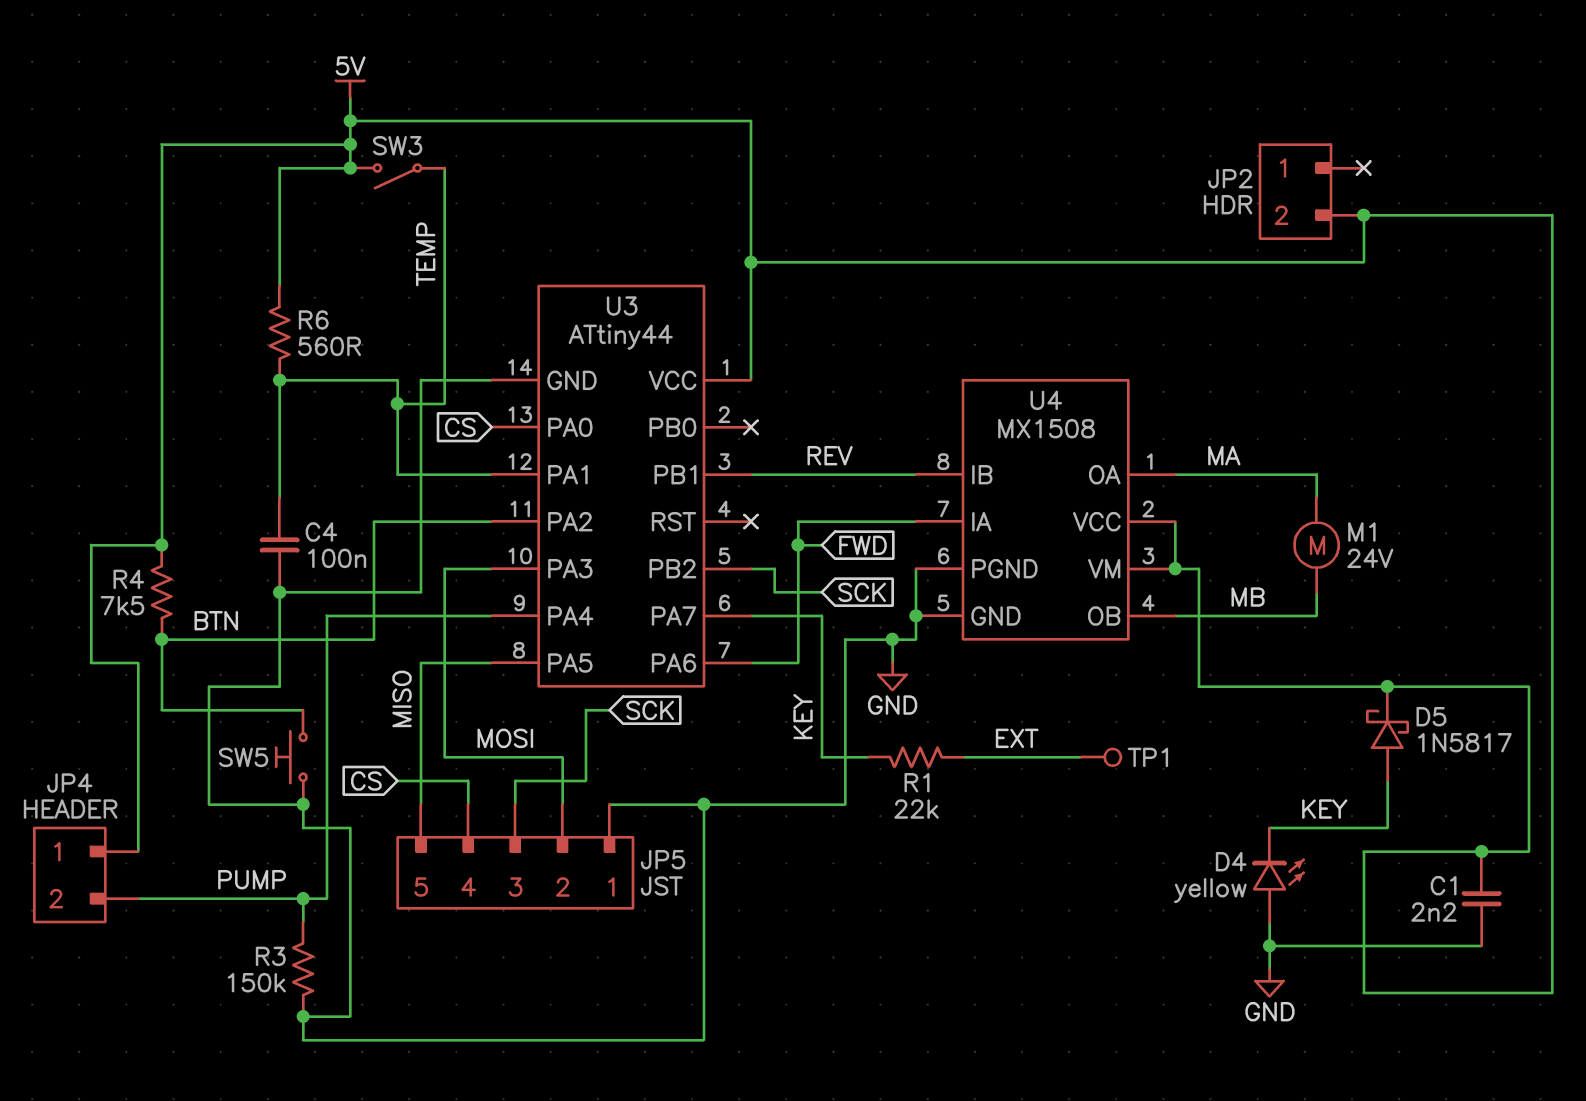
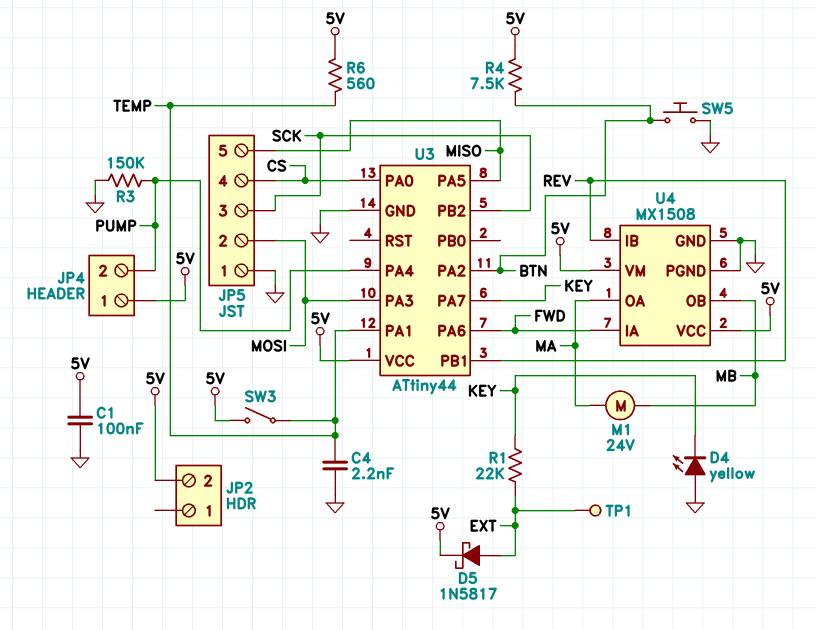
C1: 2.2nF (5V, GND) -> 100nF (5V, GND)
C4: 100nF (GND, TEMP) -> 2.2nF (GND, TEMP)
D5: schottky 1N5817 (A KEY, K 5V) -> schottky 1N5817 (A EXT, K 5V)

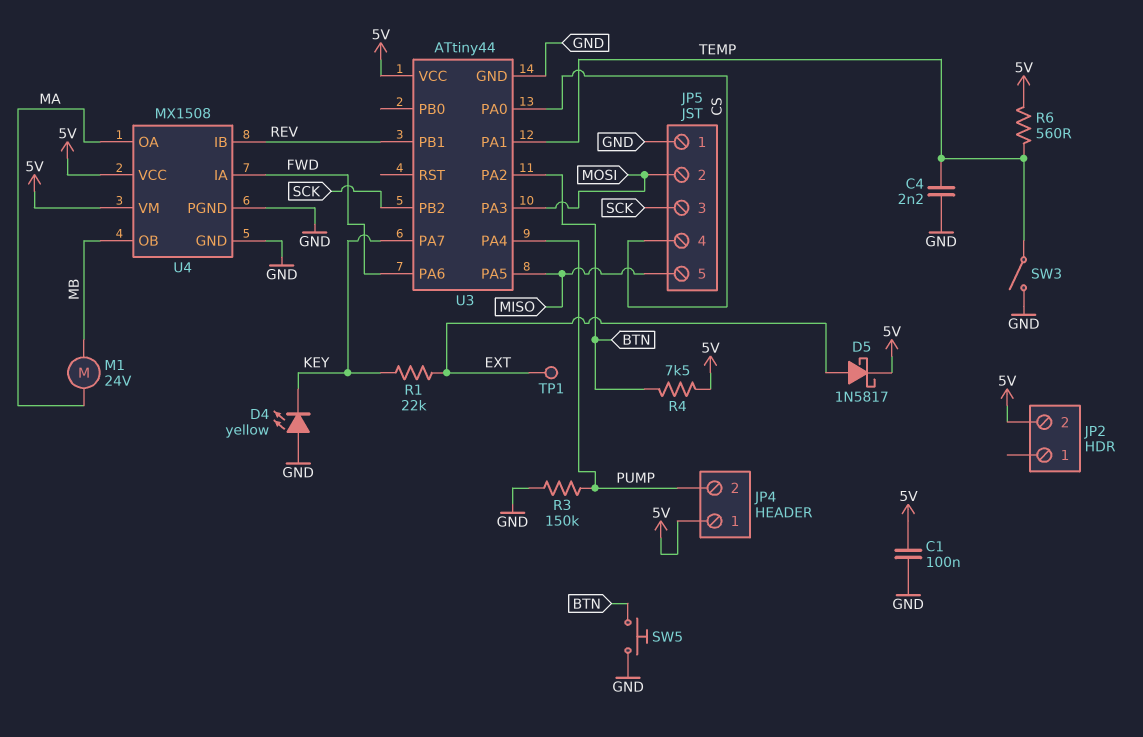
SW3: switch (5V, TEMP) -> switch (GND, TEMP)

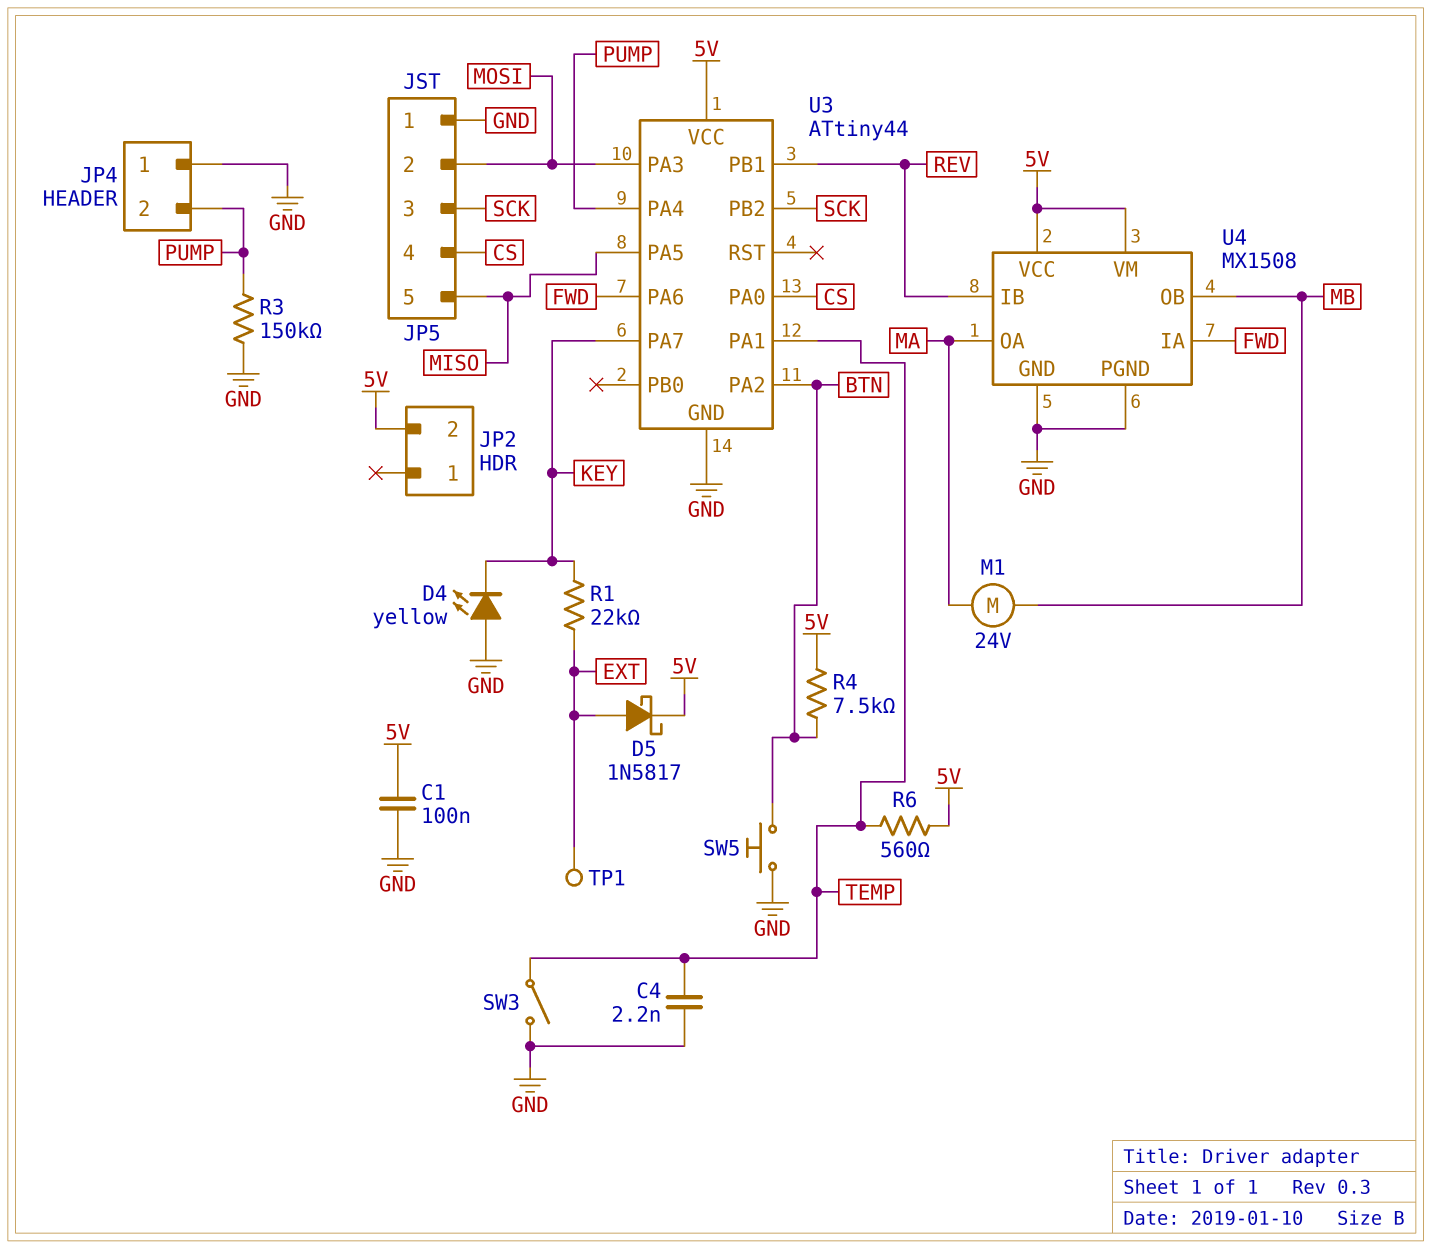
JP4 pin 1: 5V -> GND

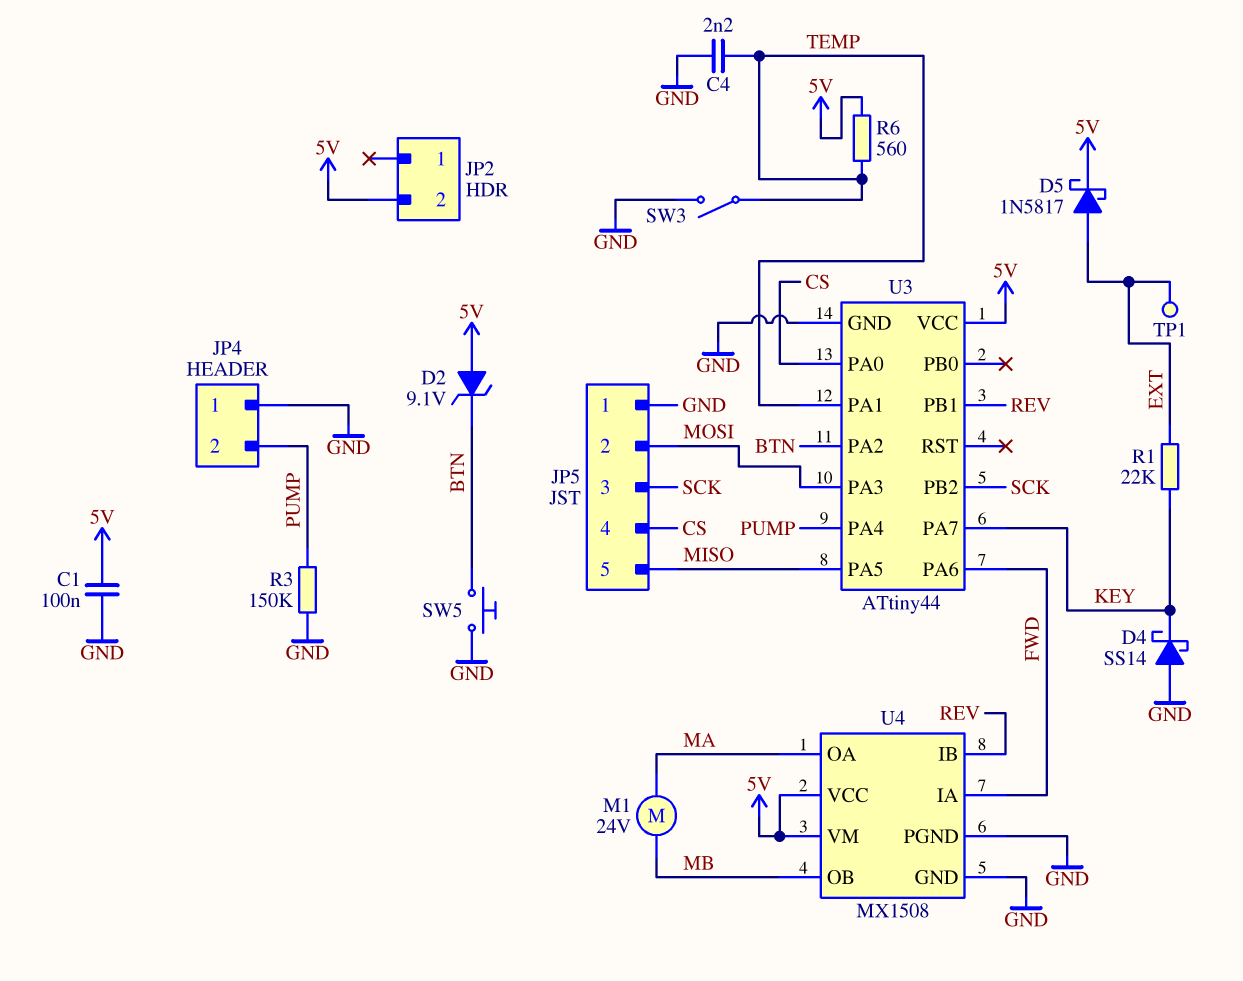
D2: none -> zener 9.1V (A 5V, K BTN)
D4: LED yellow (A GND, K KEY) -> schottky SS14 (A GND, K KEY)
R4: 7.5k (5V, BTN) -> none

